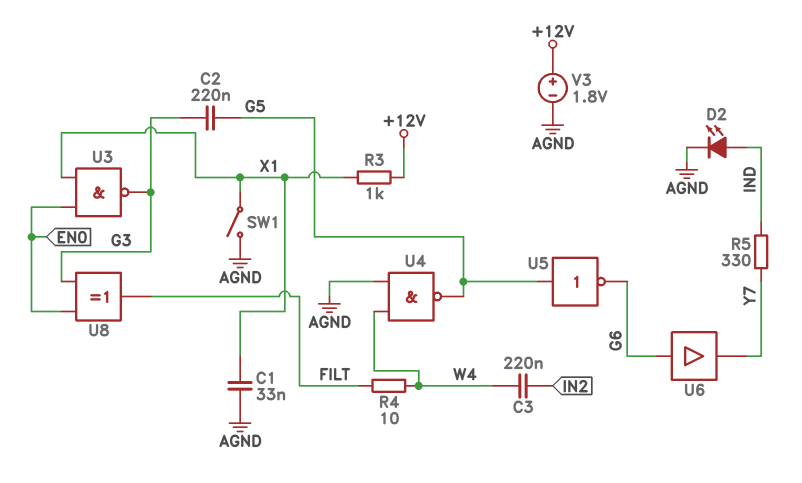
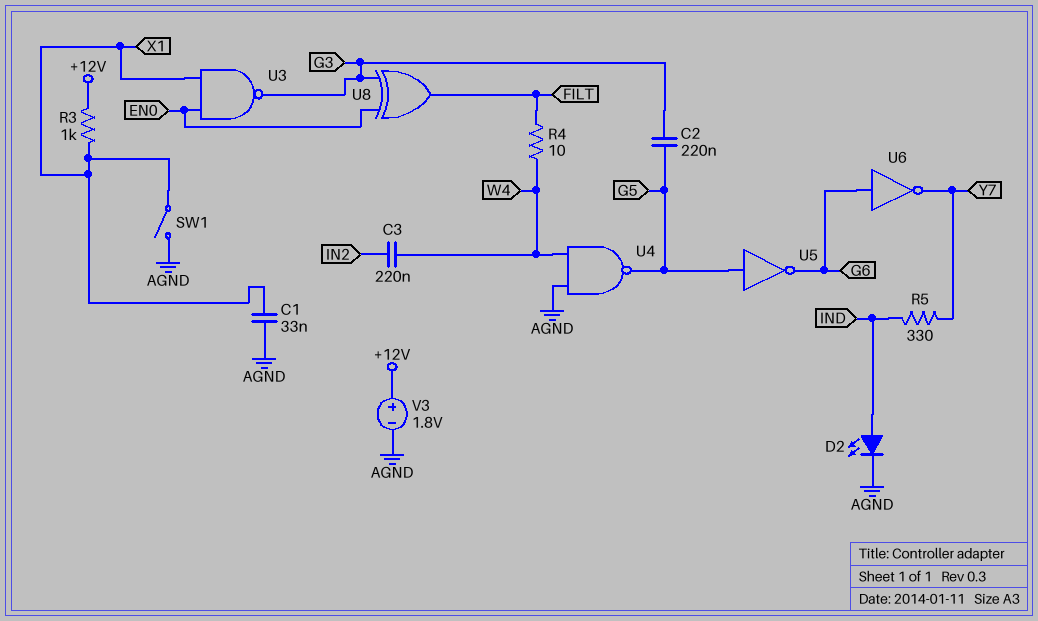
U6: buffer (in G6, out Y7) -> NOT (in G6, out Y7)

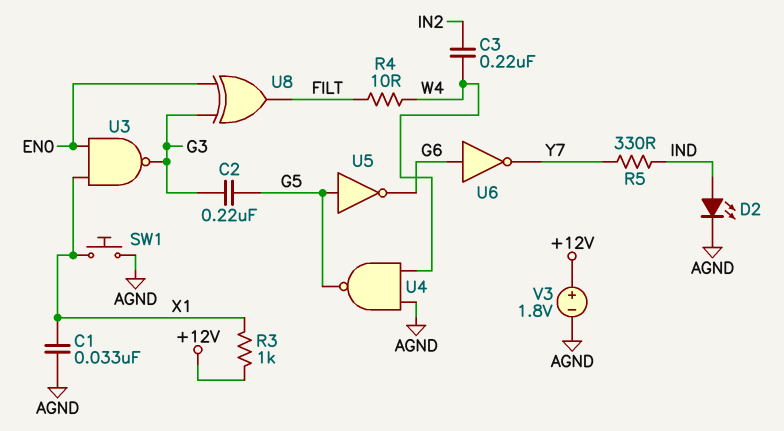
SW1: switch (AGND, X1) -> button (AGND, X1)

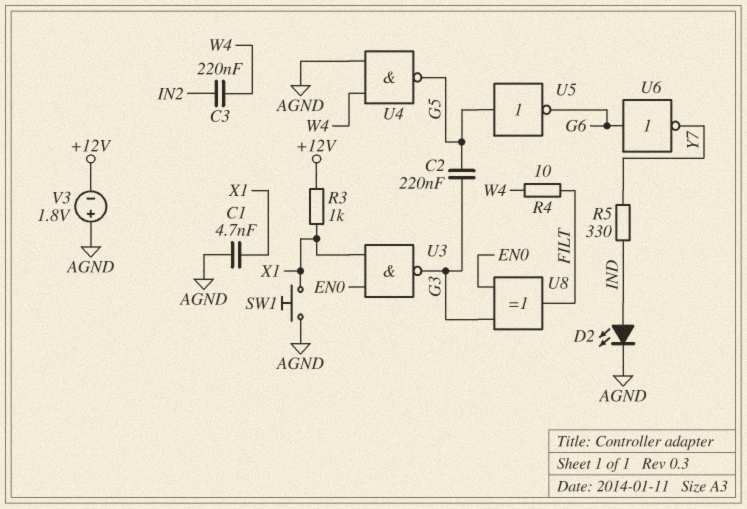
C1: 33nF (AGND, X1) -> 4.7nF (AGND, X1)
V3: 1.8V (plus +12V, minus AGND) -> 1.8V (plus AGND, minus +12V)

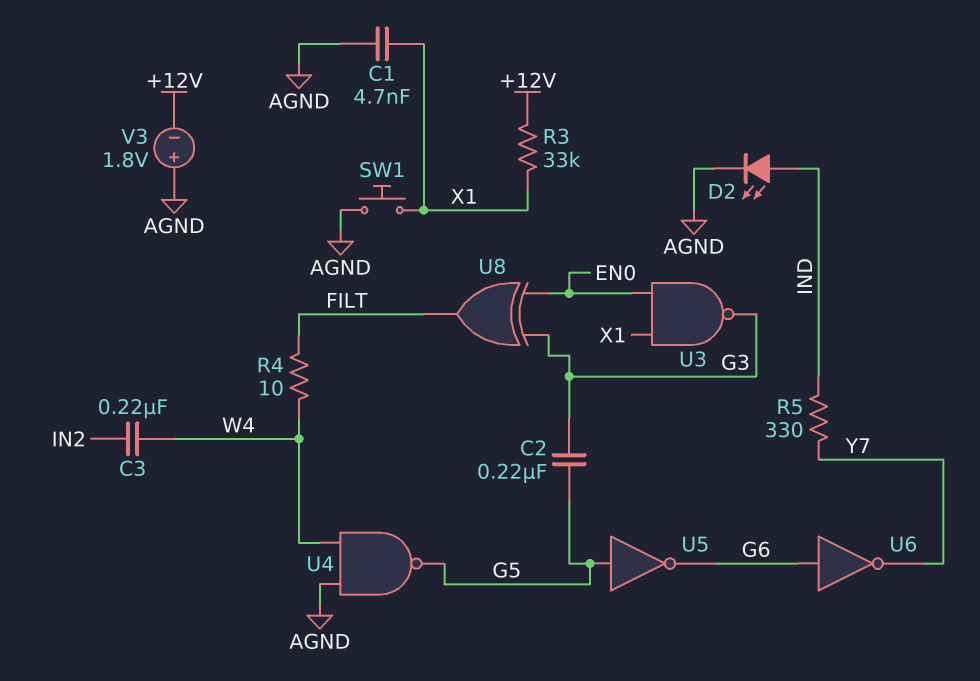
R3: 1k (+12V, X1) -> 33k (+12V, X1)

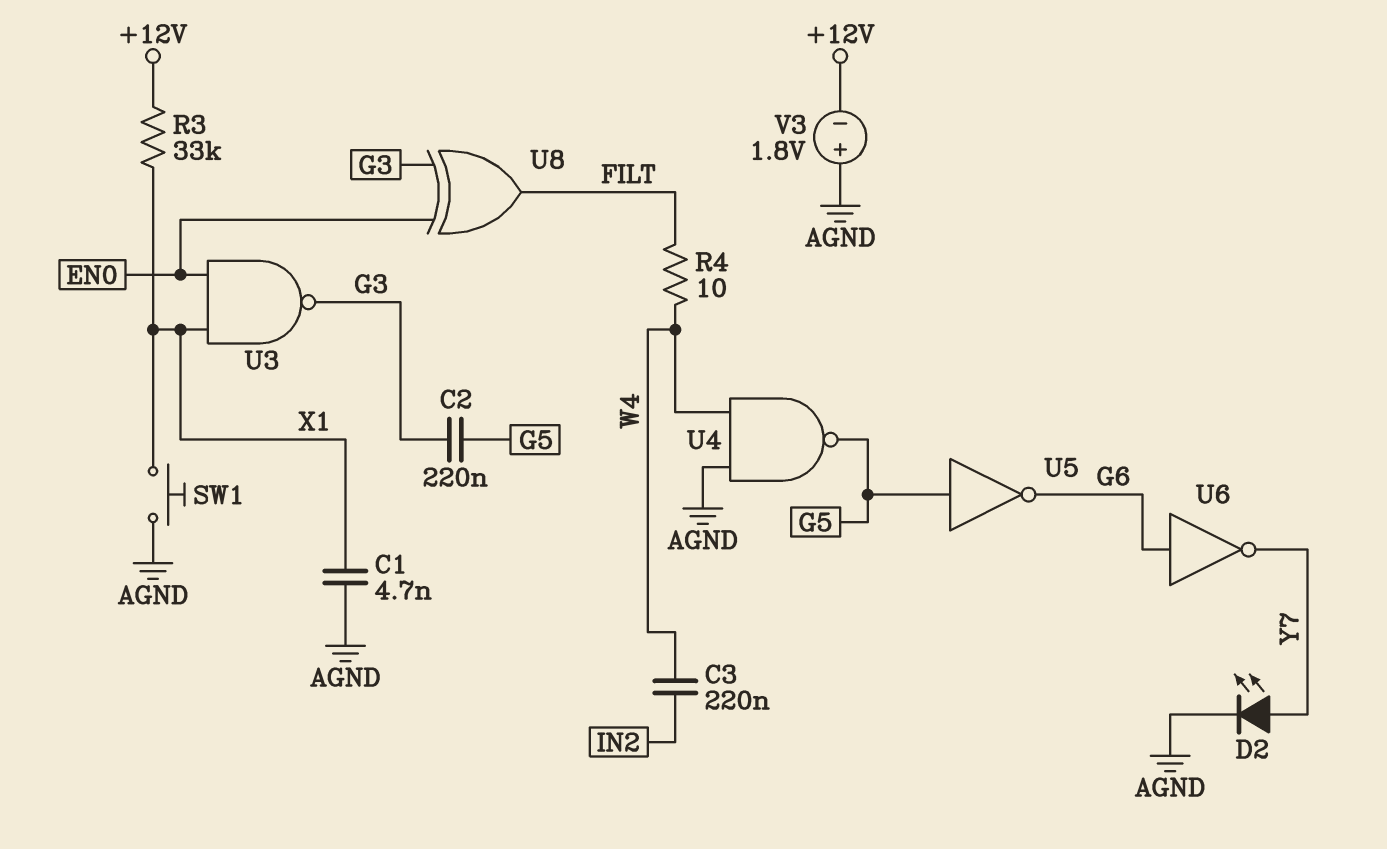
D2: LED (A IND, K AGND) -> LED (A Y7, K AGND)
R5: 330 (IND, Y7) -> none

